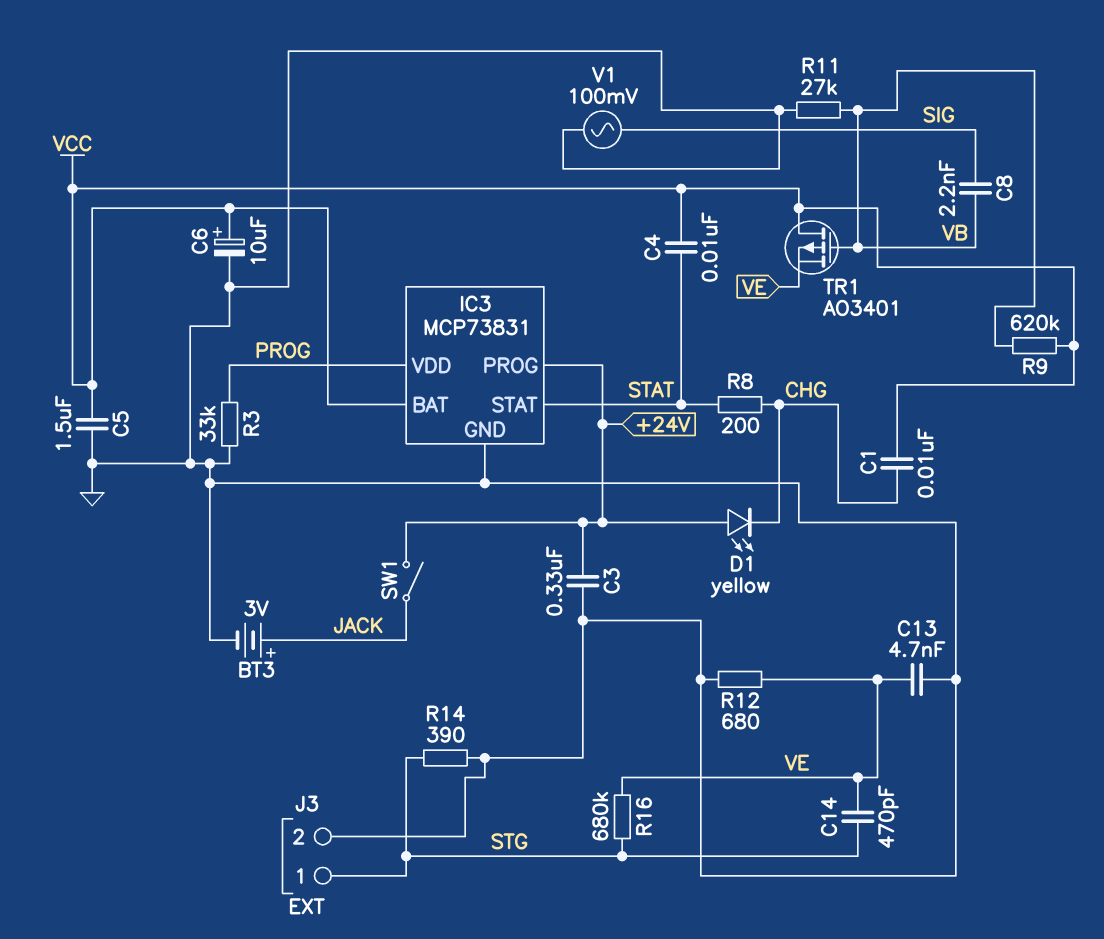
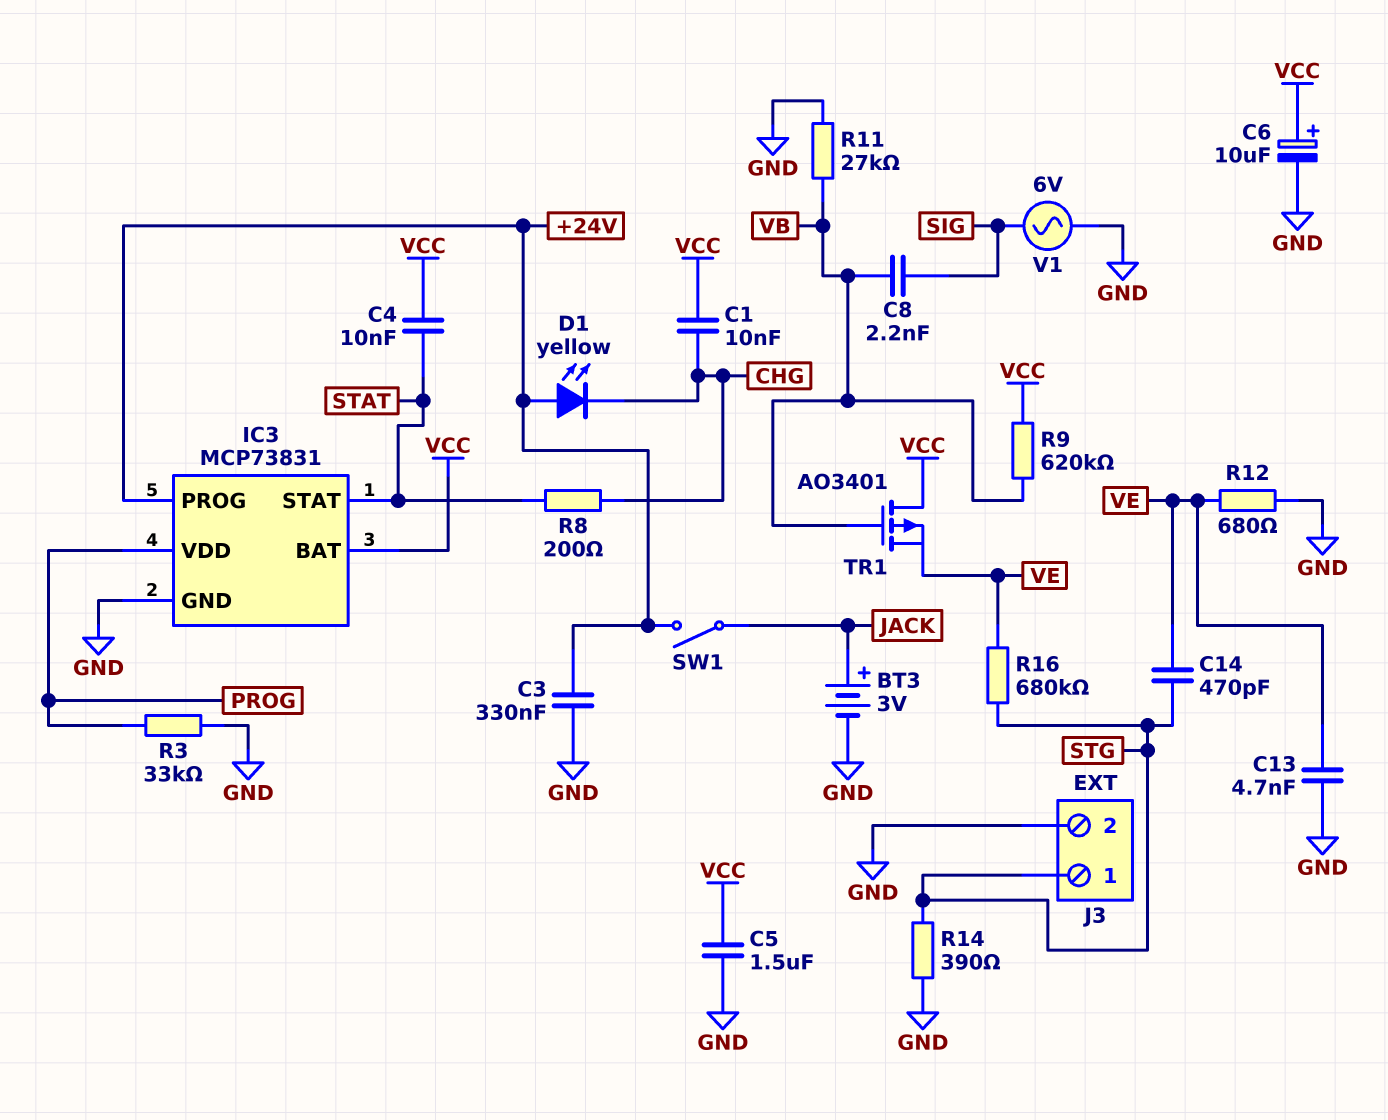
V1: AC 100mV (GND, SIG) -> AC 6V (GND, SIG)

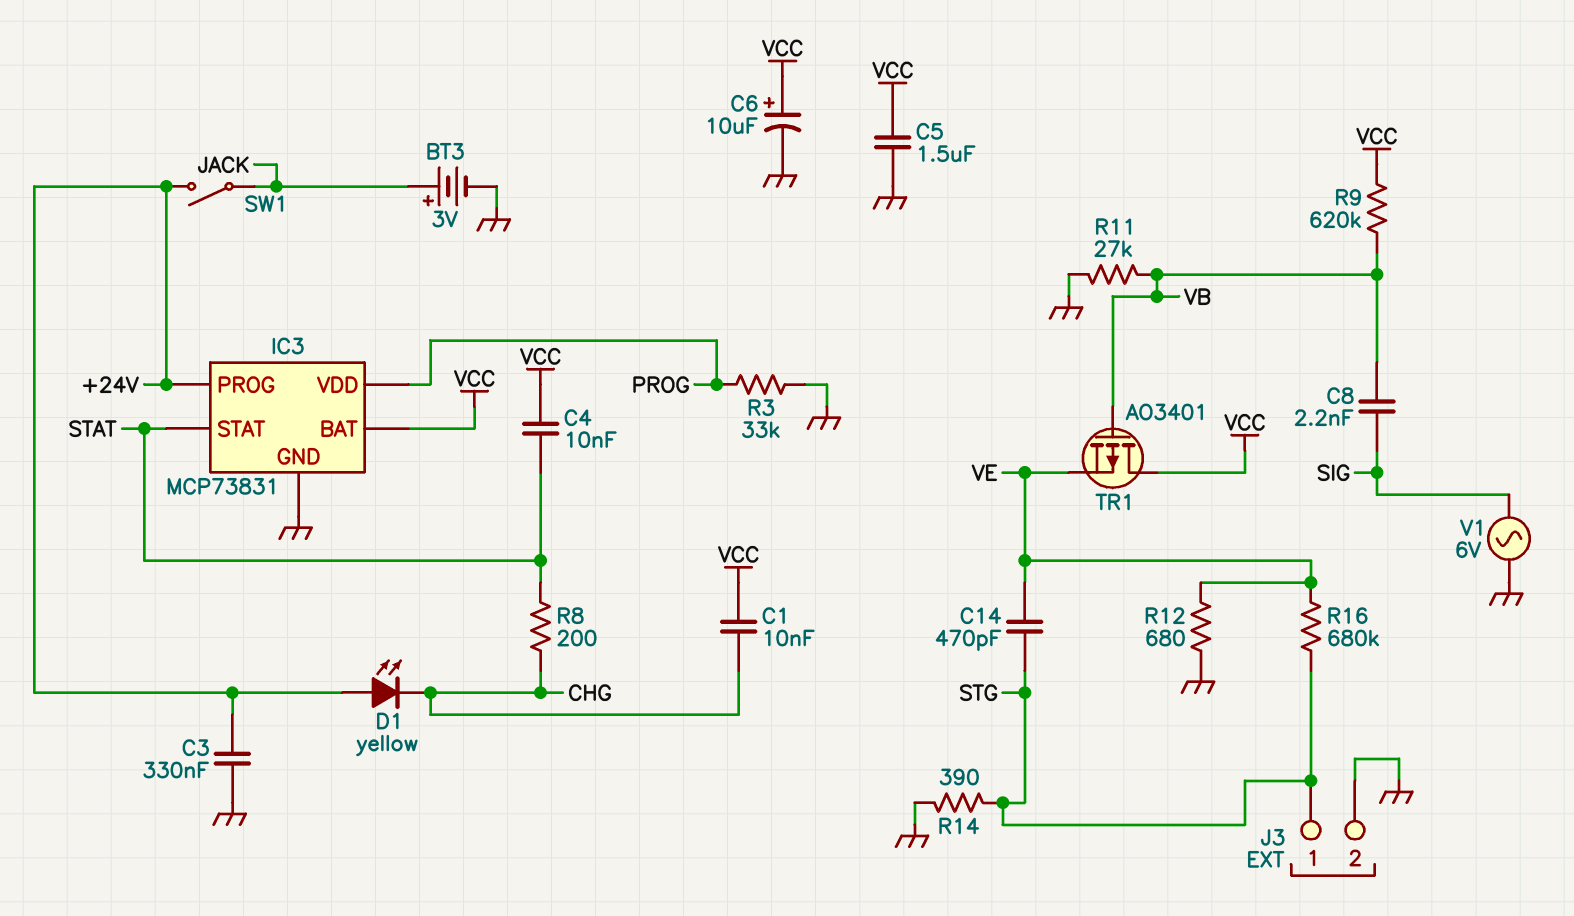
C13: 4.7nF (GND, VE) -> none

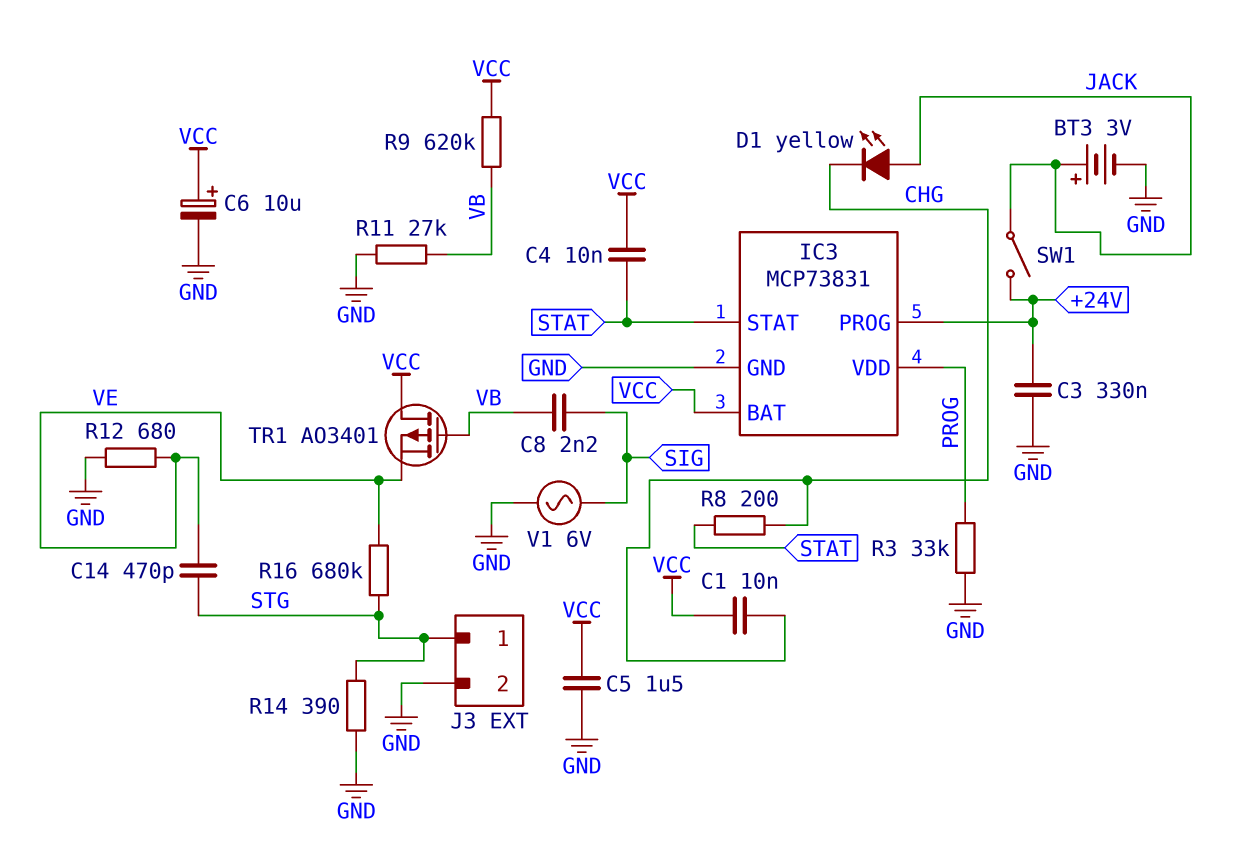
D1: LED yellow (A +24V, K CHG) -> LED yellow (A JACK, K CHG)

